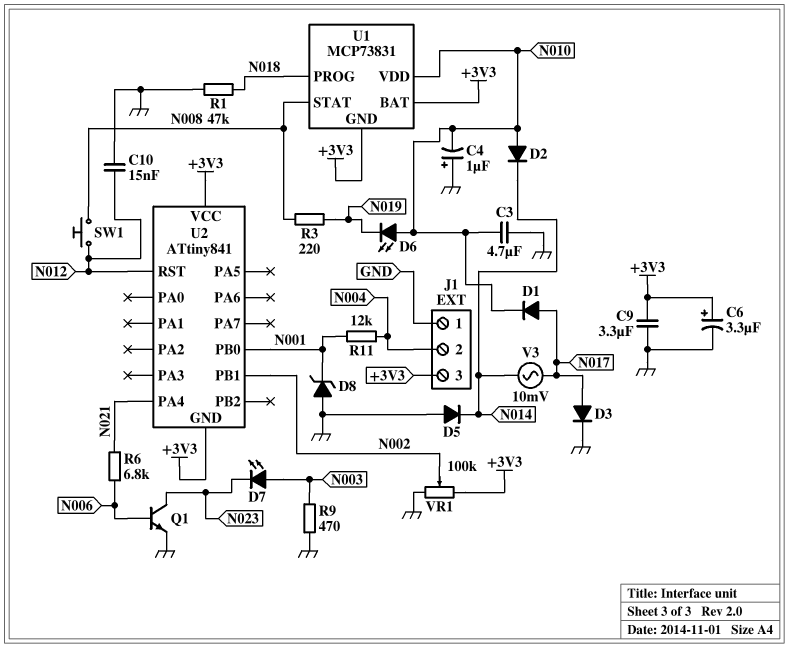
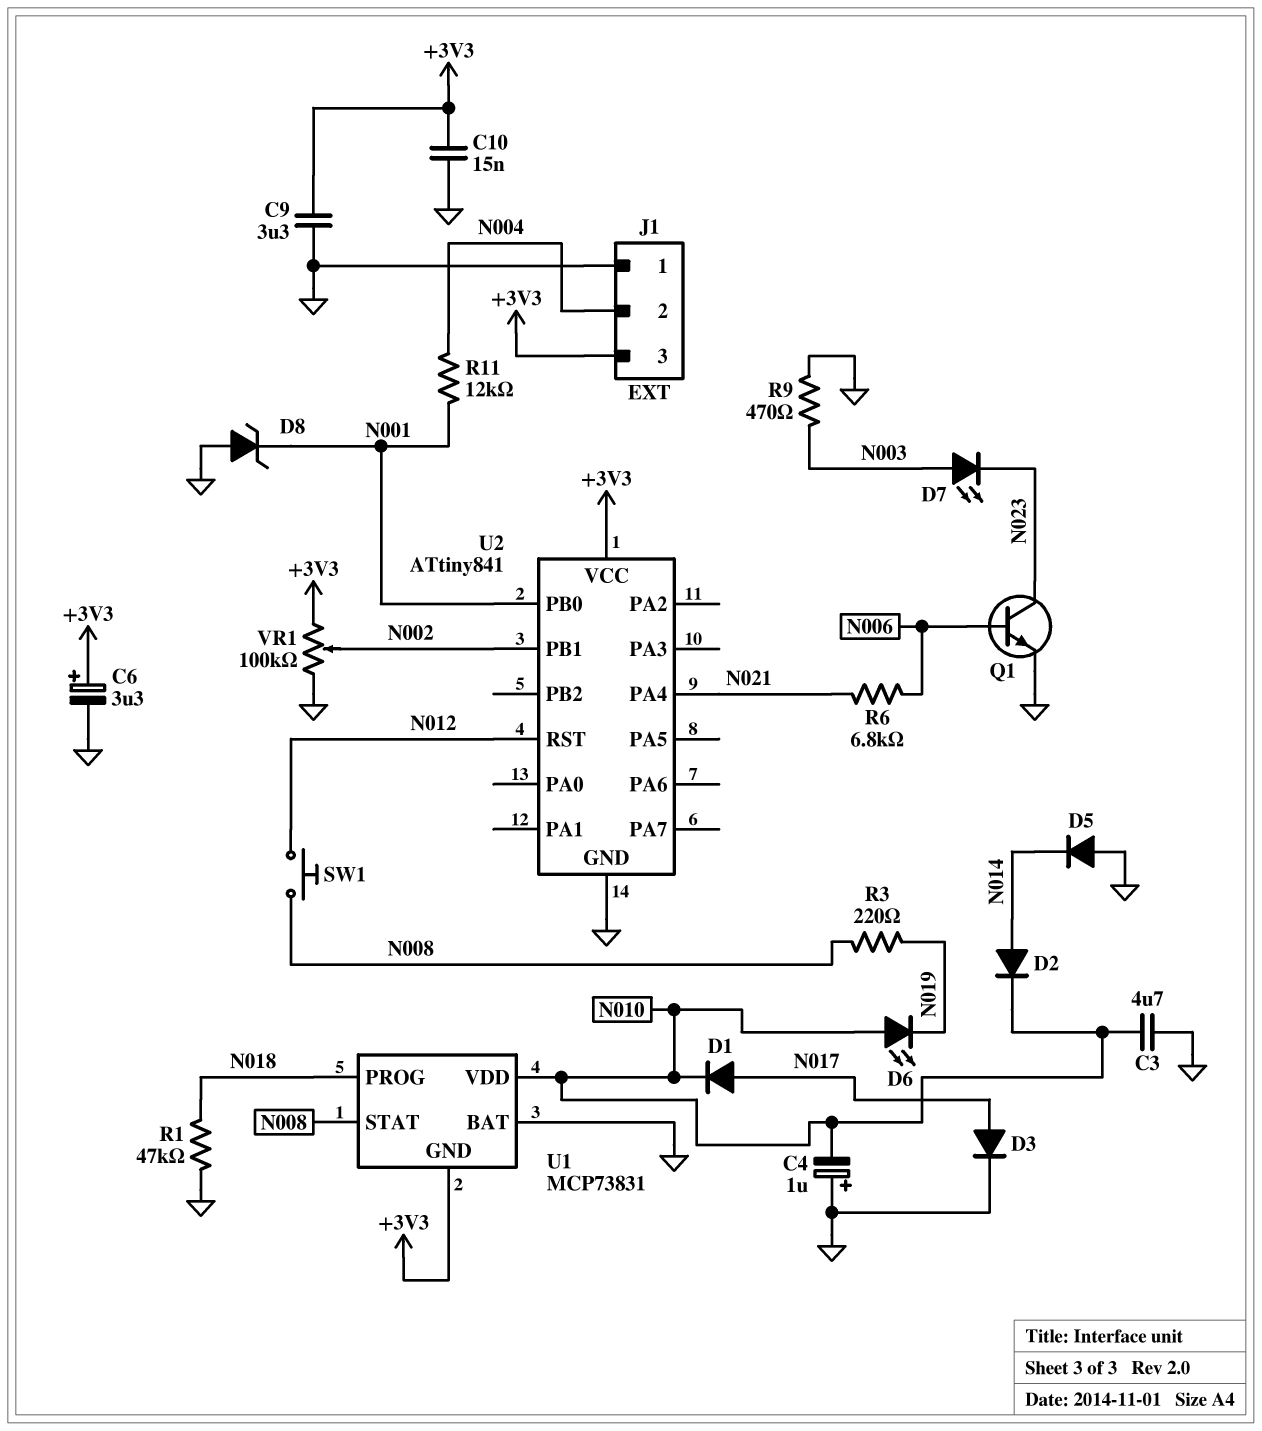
C10: 15nF (GND, N012) -> 15nF (+3V3, GND)
D2: diode (A N010, K N014) -> diode (A N014, K N010)
U1 pin BAT: +3V3 -> GND
U2 pin GND: +3V3 -> GND
V3: AC 10mV (N014, N017) -> none

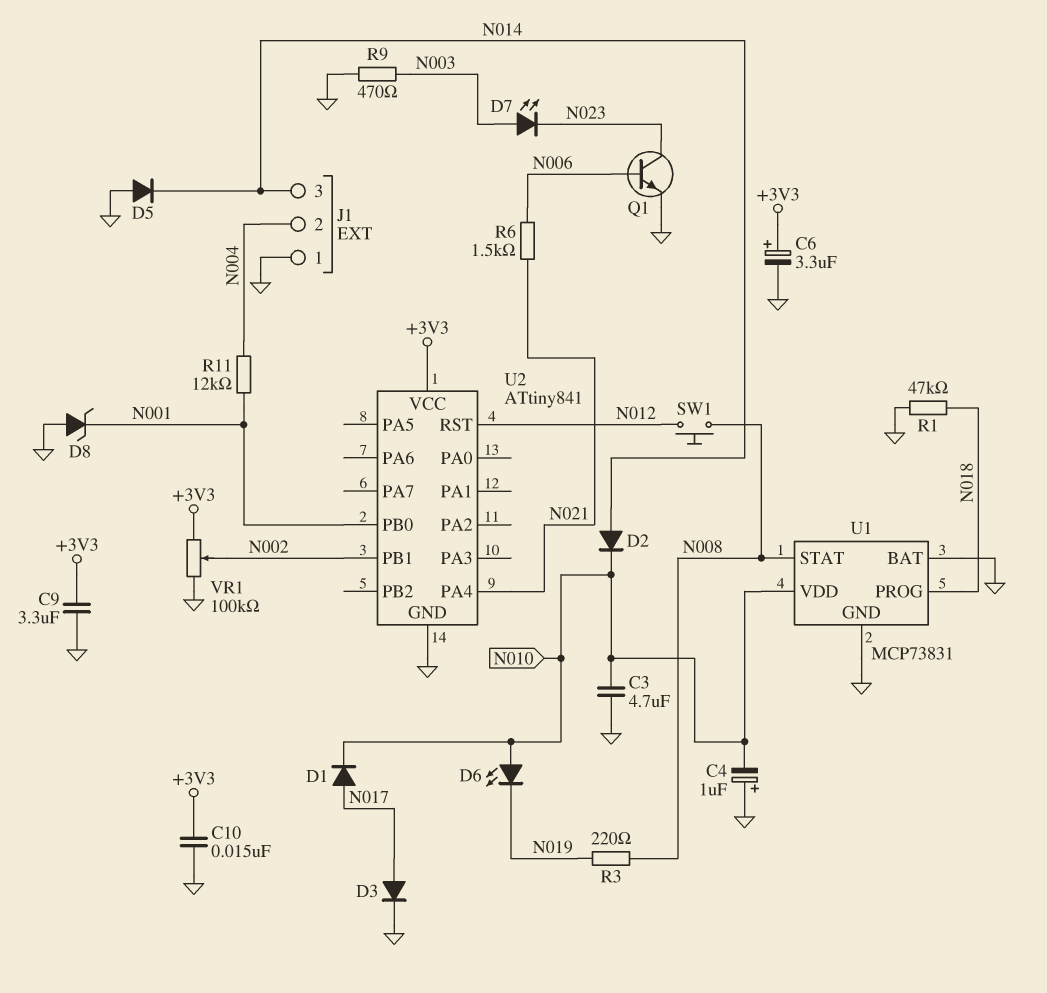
J1 pin 3: +3V3 -> N014
R6: 6.8k (N006, N021) -> 1.5k (N006, N021)
U1 pin GND: +3V3 -> GND

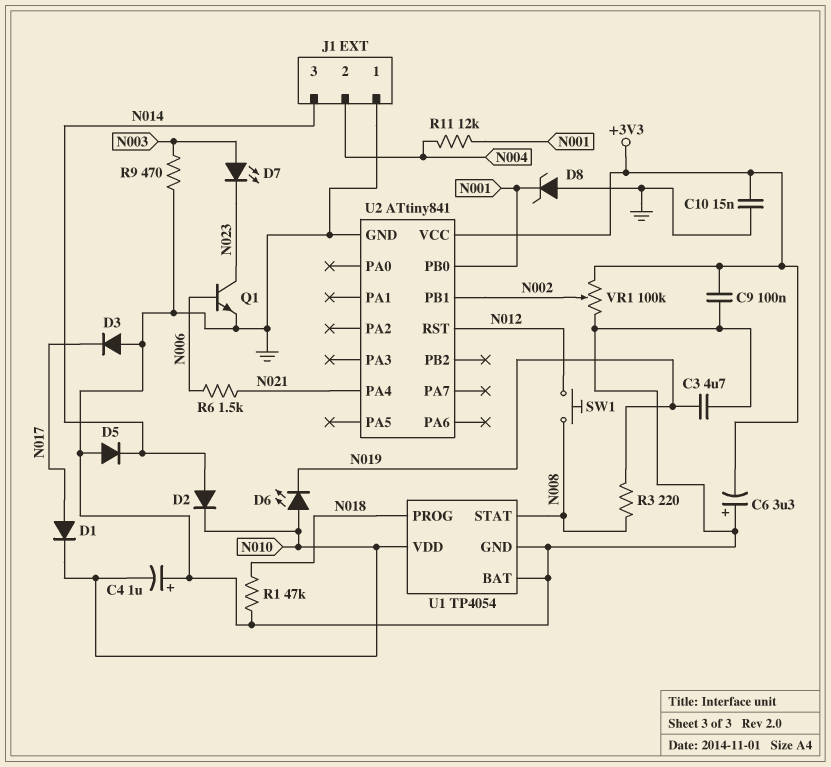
C3: 4.7uF (GND, N010) -> 4.7uF (GND, N019)
C6: 3.3uF (plus +3V3, minus GND) -> 3.3uF (plus GND, minus +3V3)
C9: 3.3uF (+3V3, GND) -> 100nF (+3V3, GND)
D3: diode (A N017, K GND) -> diode (A GND, K N017)
U1: MCP73831 -> TP4054

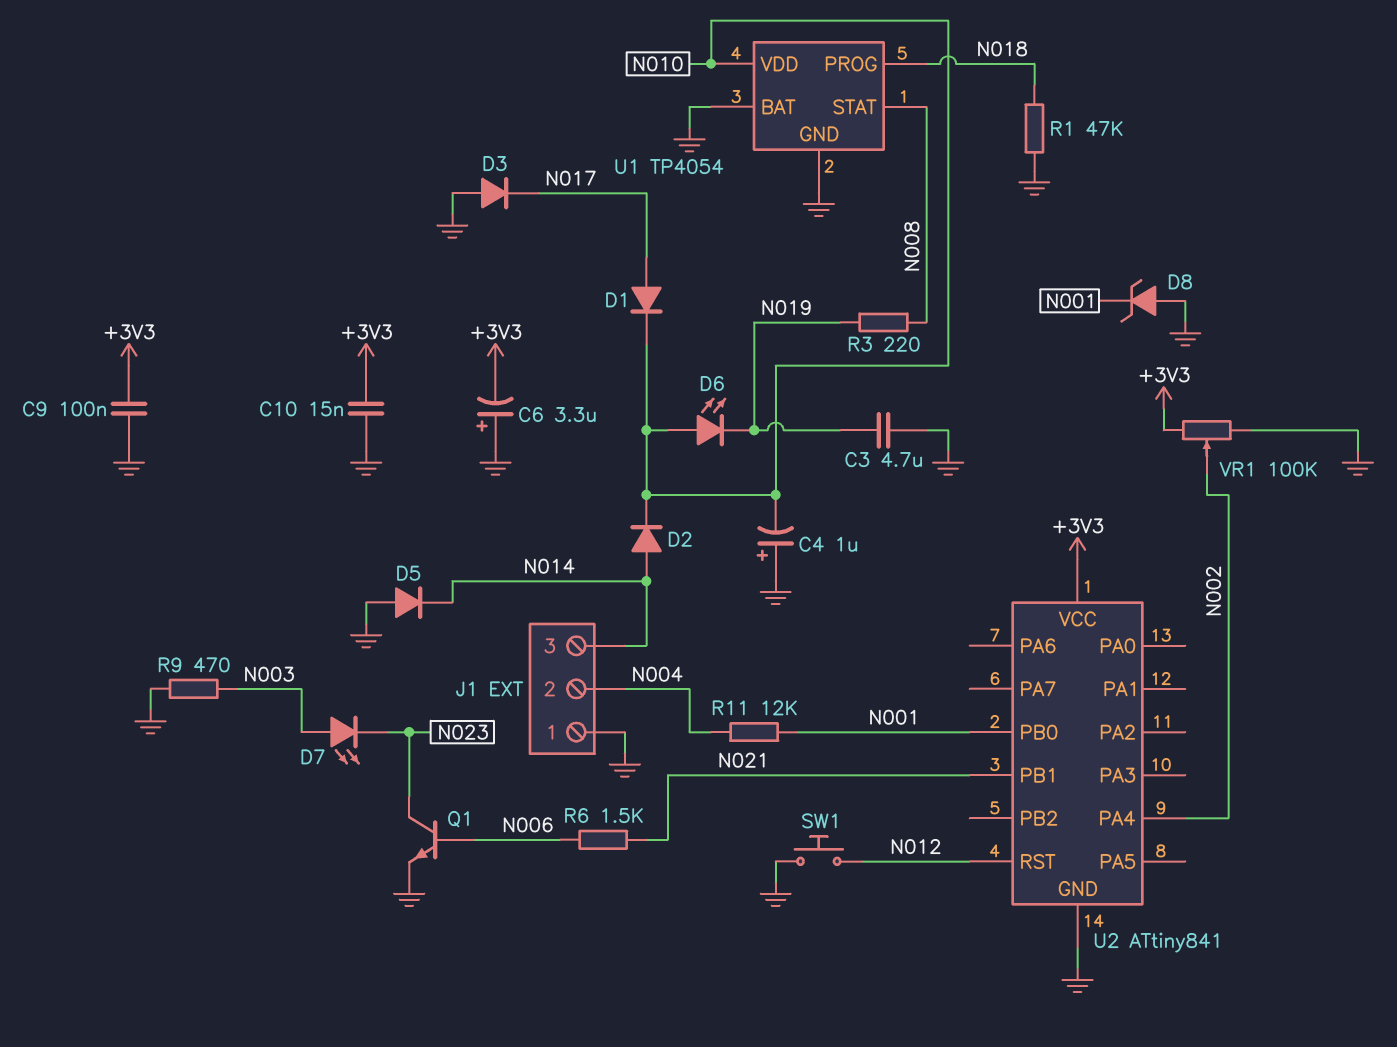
SW1: button (N008, N012) -> button (GND, N012)
U2 pin PA4: N021 -> N002
U2 pin PB1: N002 -> N021

